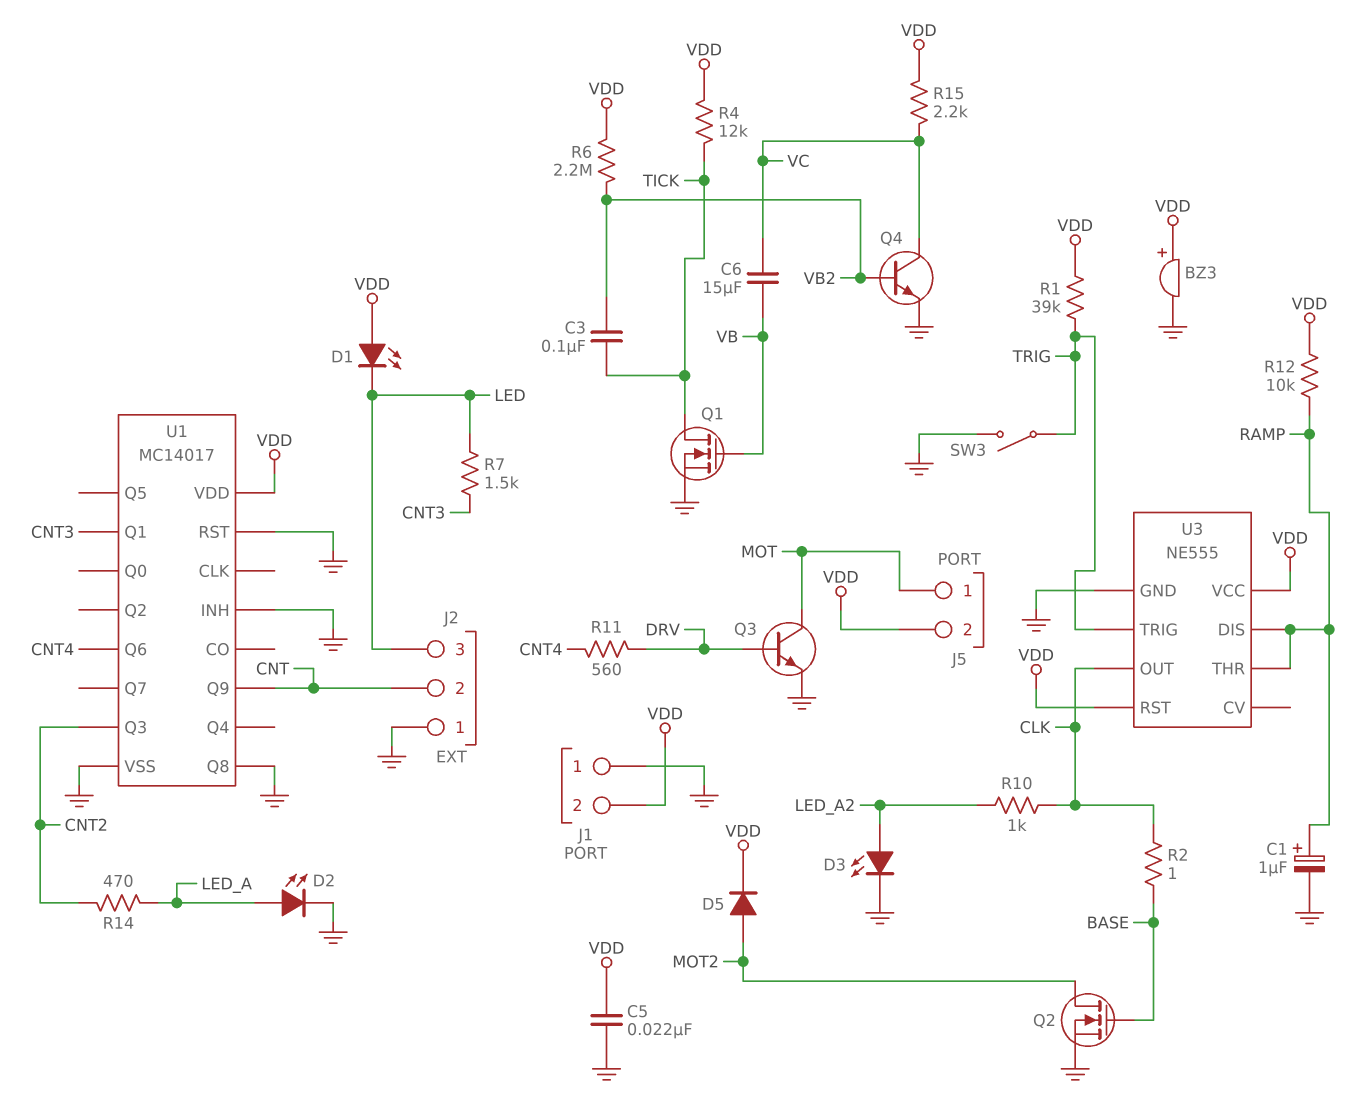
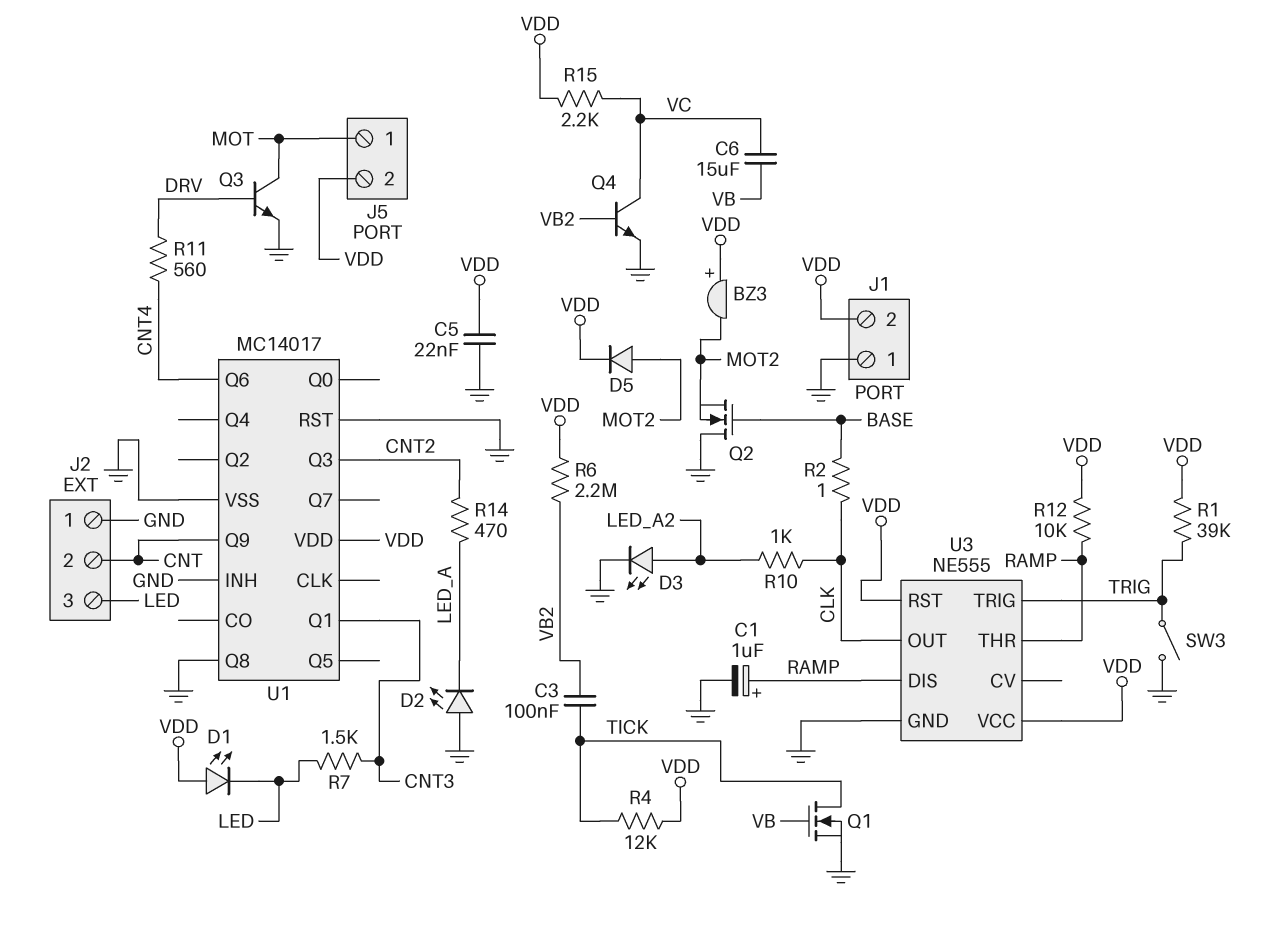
BZ3: buzzer (plus VDD, minus GND) -> buzzer (plus VDD, minus MOT2)
D2: LED (A LED_A, K GND) -> LED (A GND, K LED_A)
Q2: NMOS (G BASE, D MOT2, S GND) -> NMOS (G BASE, D GND, S MOT2)

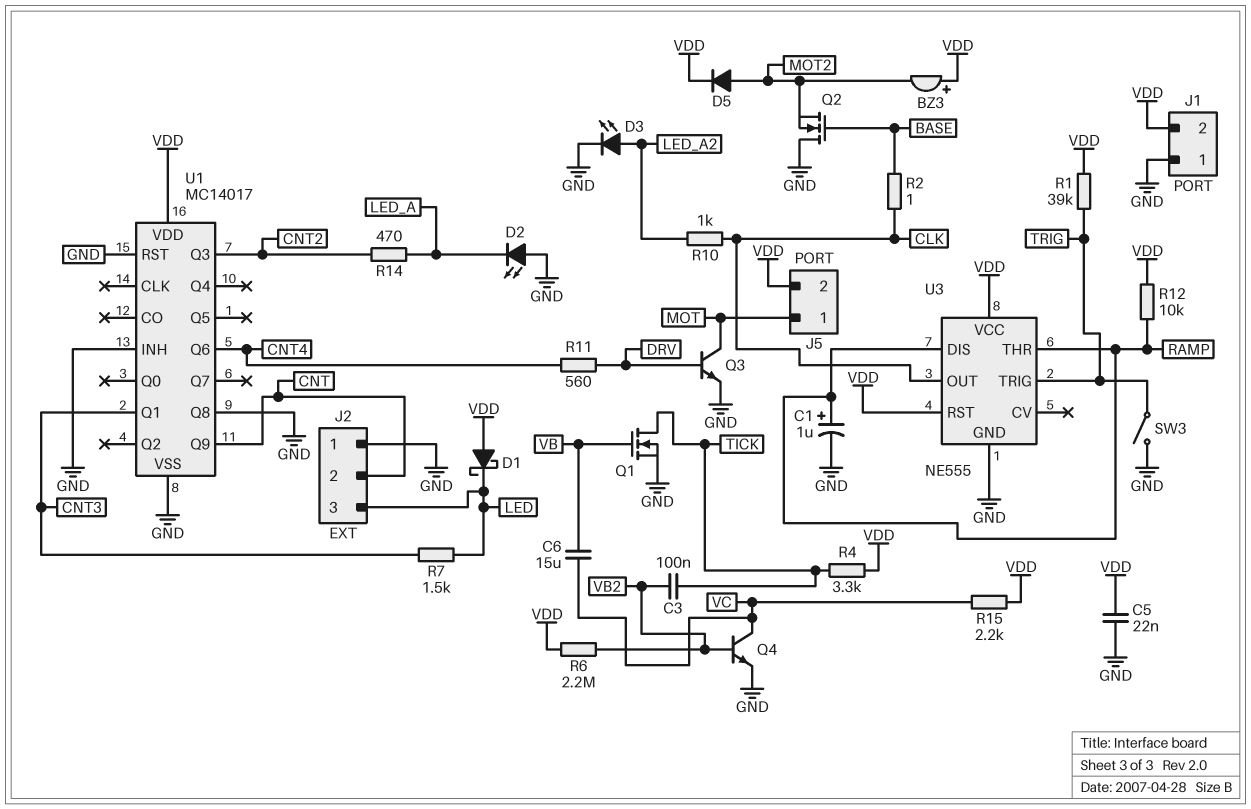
D1: LED (A VDD, K LED) -> schottky (A VDD, K LED)
R4: 12k (TICK, VDD) -> 3.3k (TICK, VDD)

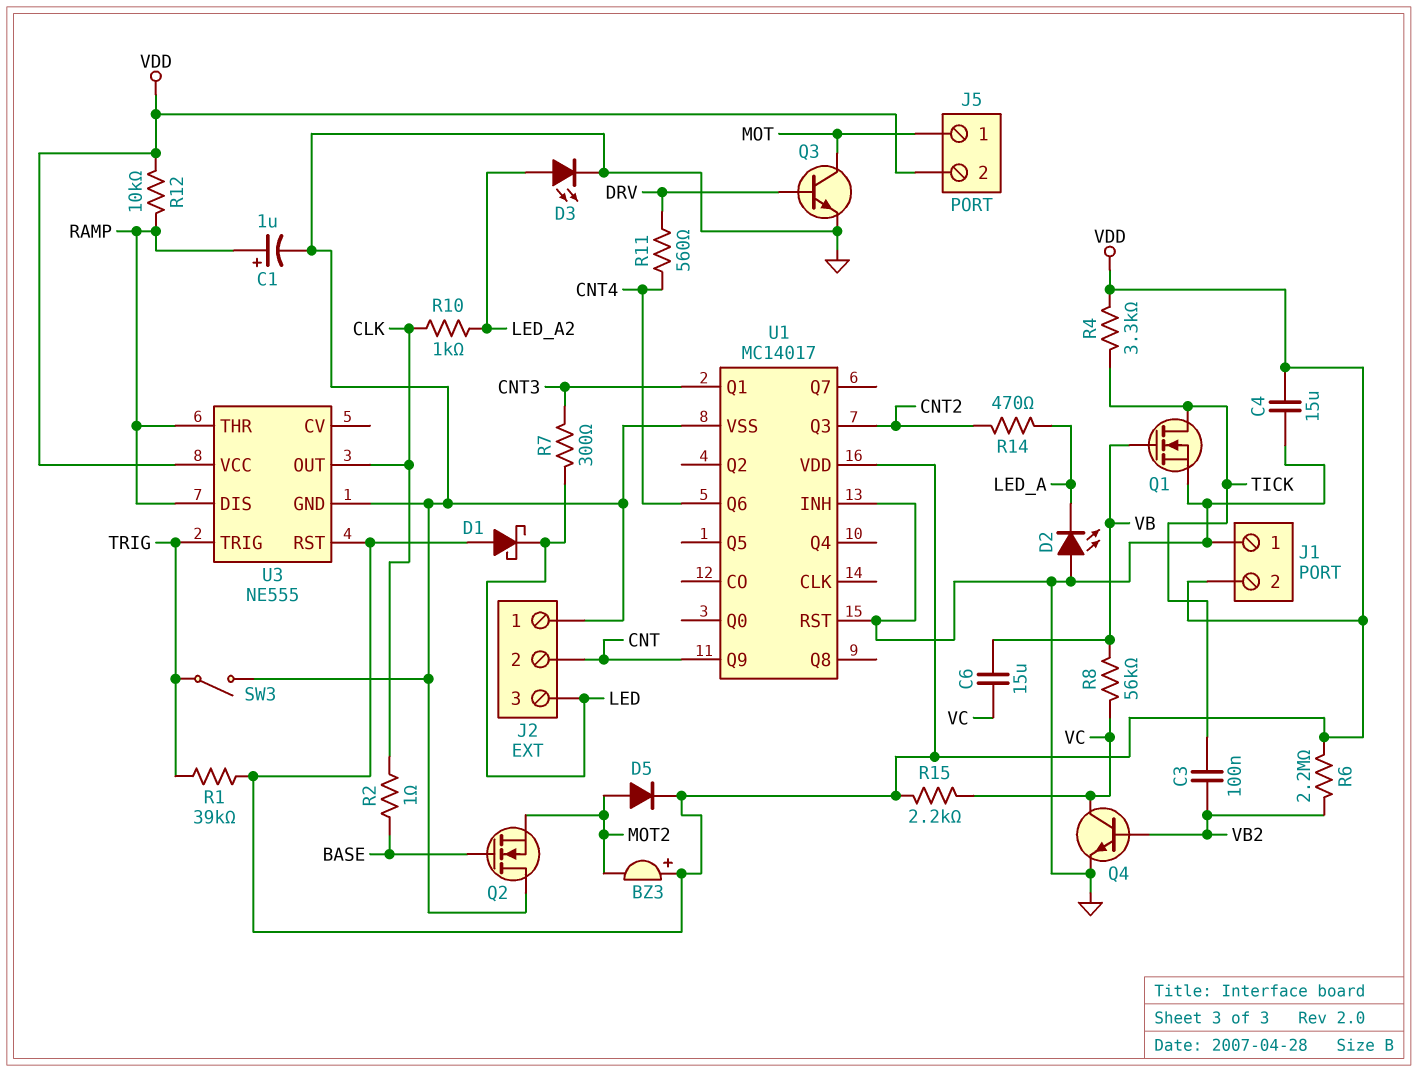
C4: none -> 15uF (GND, VDD)
C5: 22nF (GND, VDD) -> none
R7: 1.5k (CNT3, LED) -> 300 (CNT3, LED)
R8: none -> 56k (VB, VC)
U1 pin Q8: GND -> none

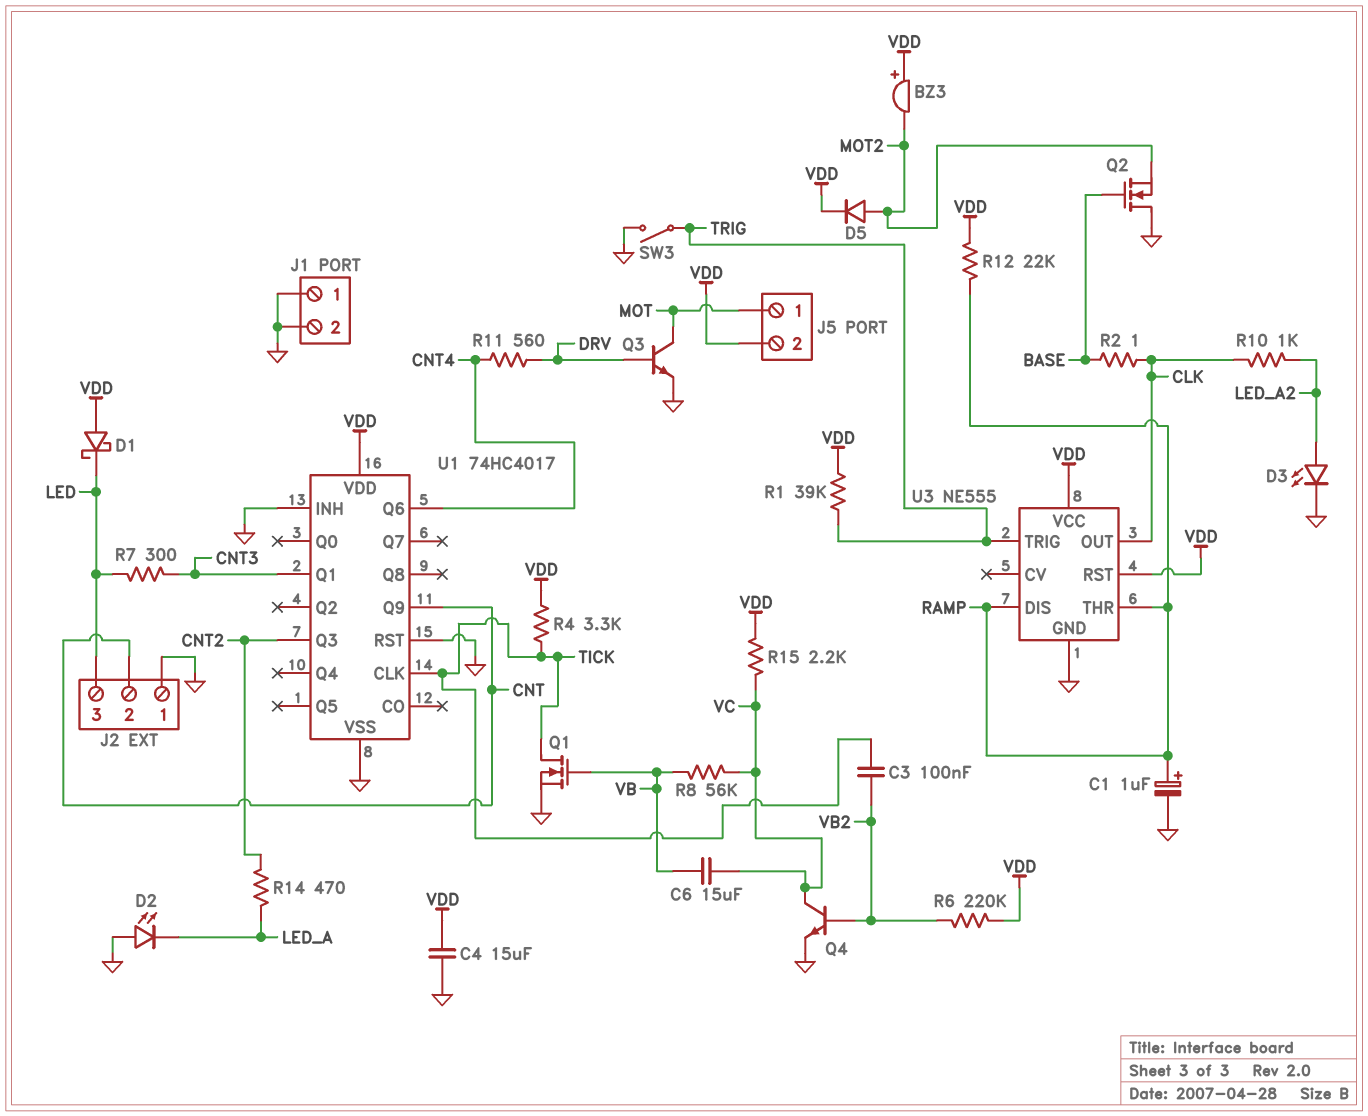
J1 pin 2: VDD -> GND
R6: 2.2M (VB2, VDD) -> 220k (VB2, VDD)
R12: 10k (RAMP, VDD) -> 22k (RAMP, VDD)
U1: MC14017 -> 74HC4017
U1 pin CLK: none -> TICK

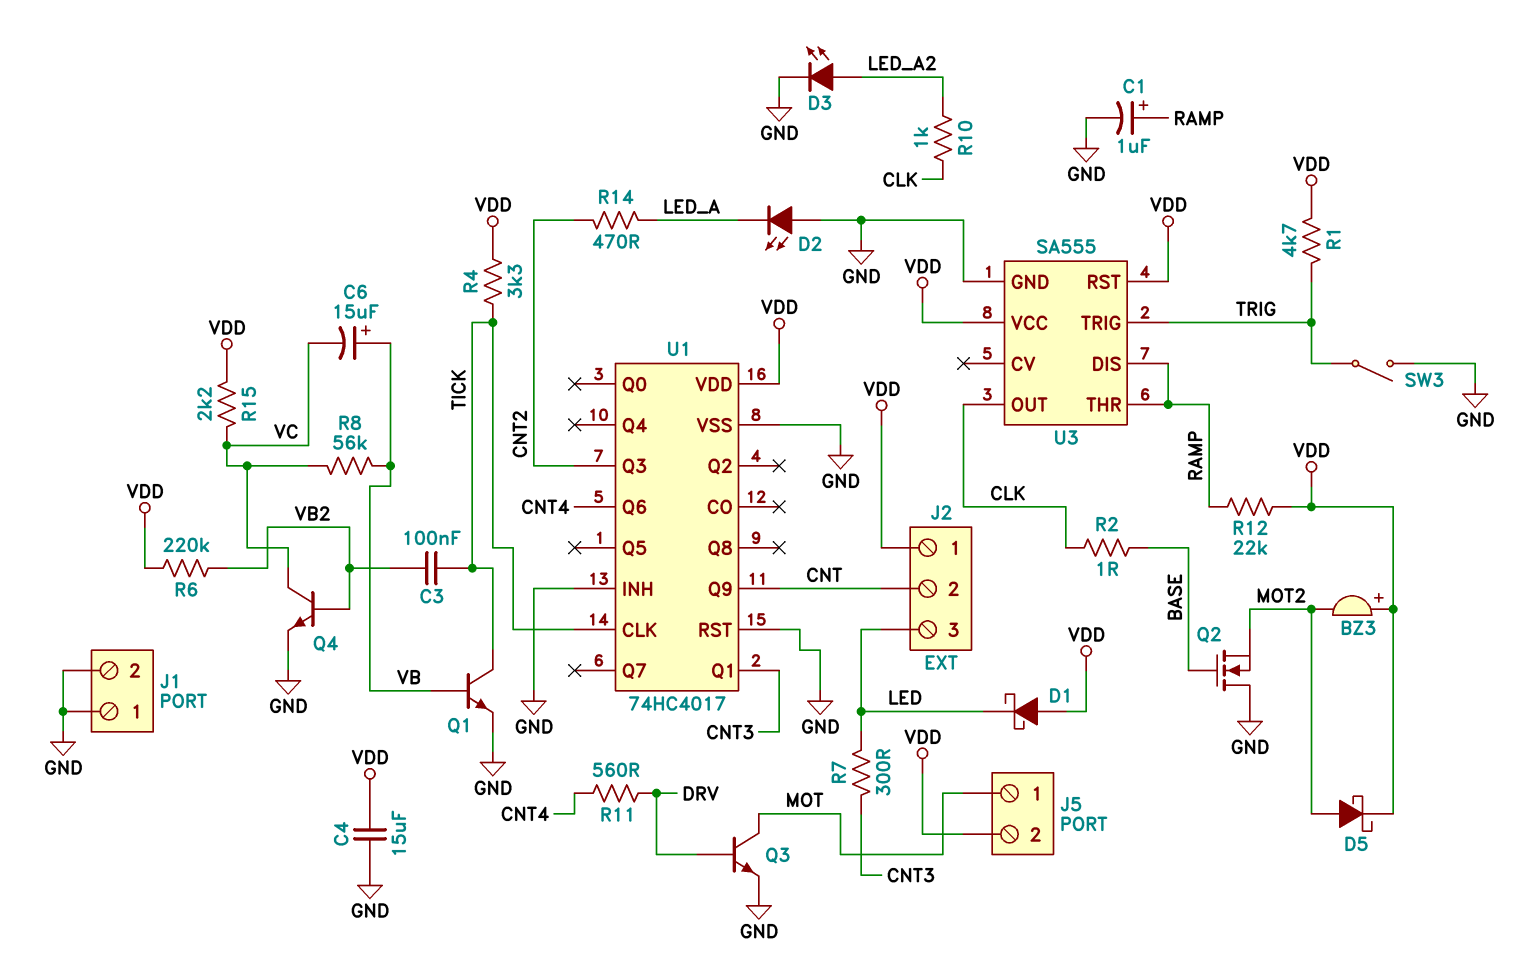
C6: 15uF (VB, VC) -> 15uF (plus VB, minus VC)
D5: diode (A MOT2, K VDD) -> schottky (A MOT2, K VDD)
J2 pin 1: GND -> VDD
Q1: NMOS (G VB, D TICK, S GND) -> NPN (B VB, C TICK, E GND)
R1: 39k (TRIG, VDD) -> 4.7k (TRIG, VDD)
U3: NE555 -> SA555

